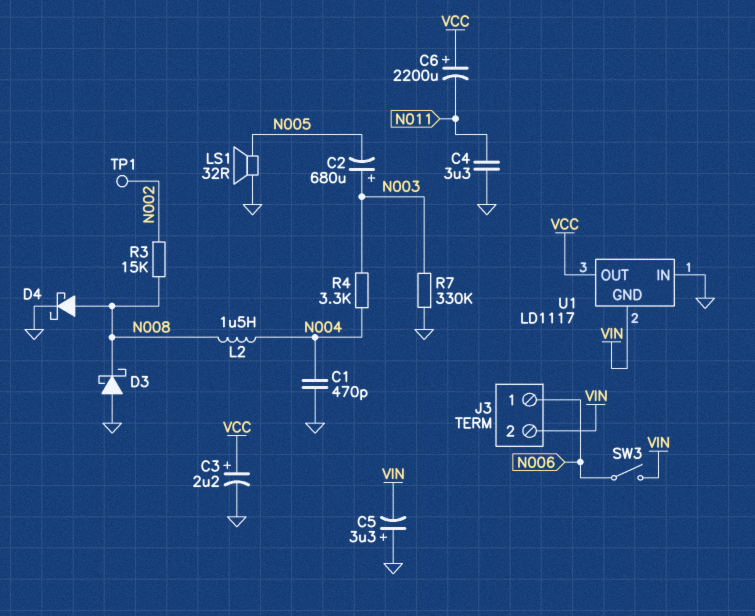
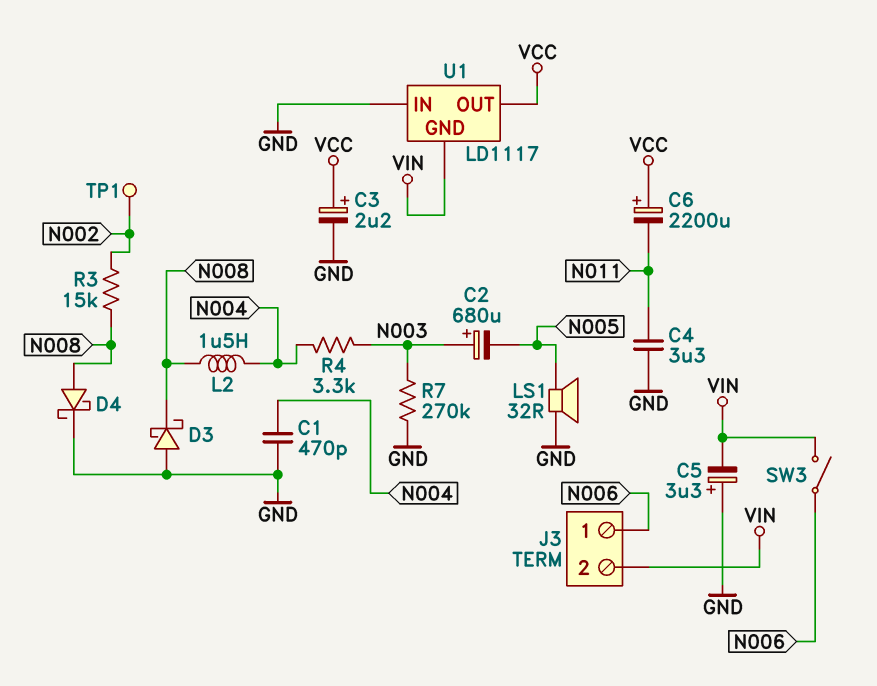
R7: 330k (GND, N003) -> 270k (GND, N003)

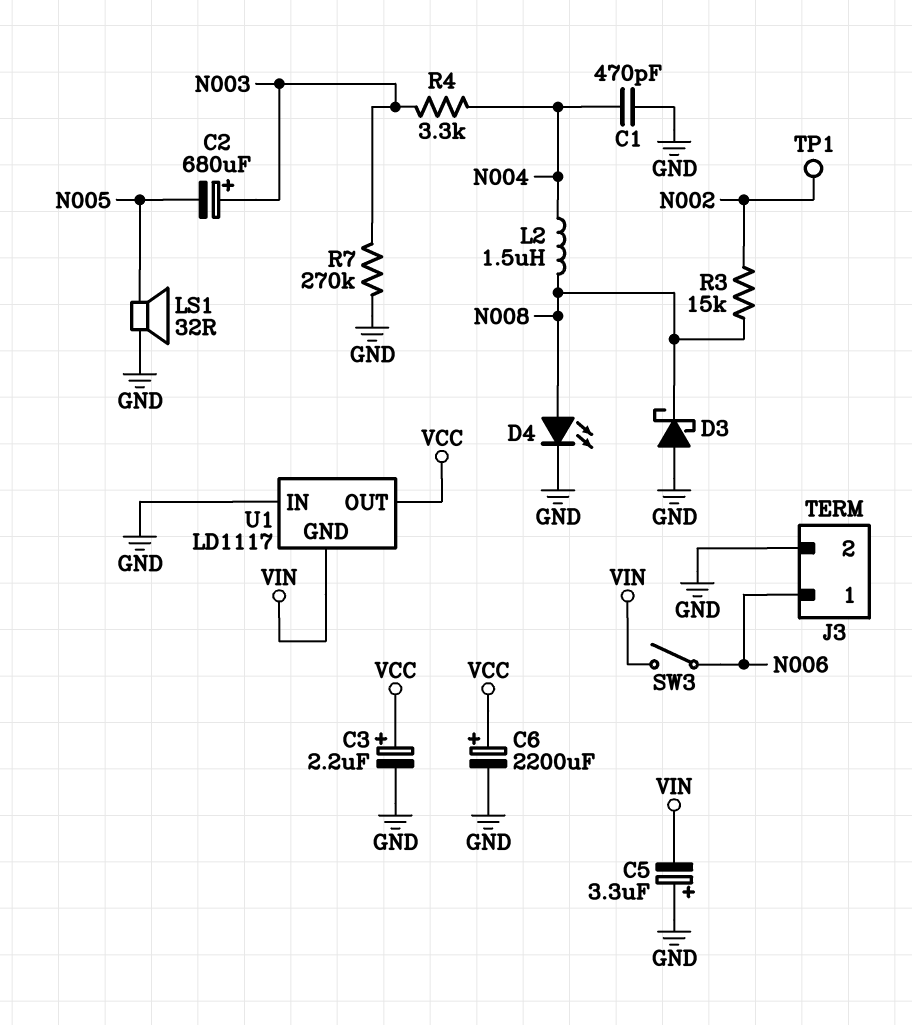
C4: 3.3uF (GND, N011) -> none
C6: 2200uF (plus VCC, minus N011) -> 2200uF (plus VCC, minus GND)
D4: schottky (A N008, K GND) -> LED (A N008, K GND)
J3 pin 2: VIN -> GND

